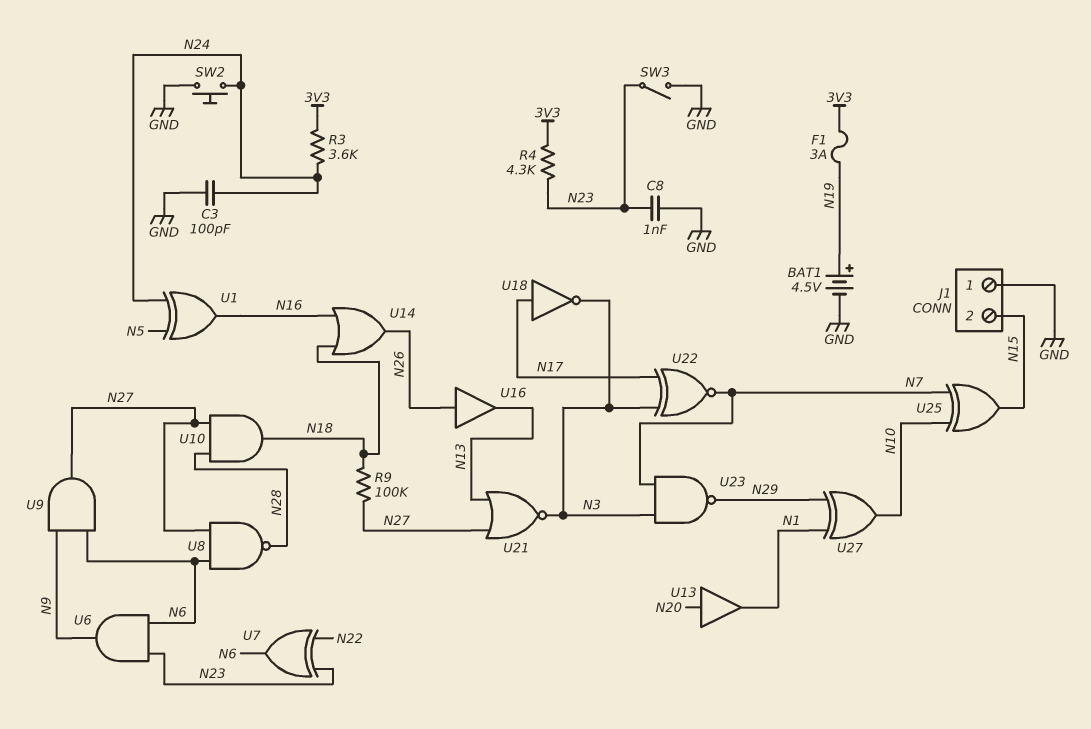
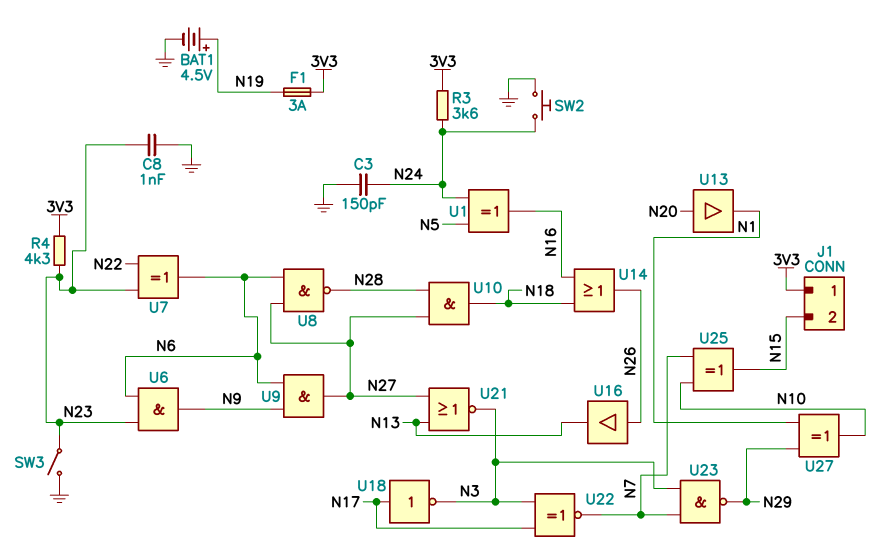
C3: 100pF (GND, N24) -> 150pF (GND, N24)
J1 pin 1: GND -> 3V3
R9: 100k (N18, N27) -> none

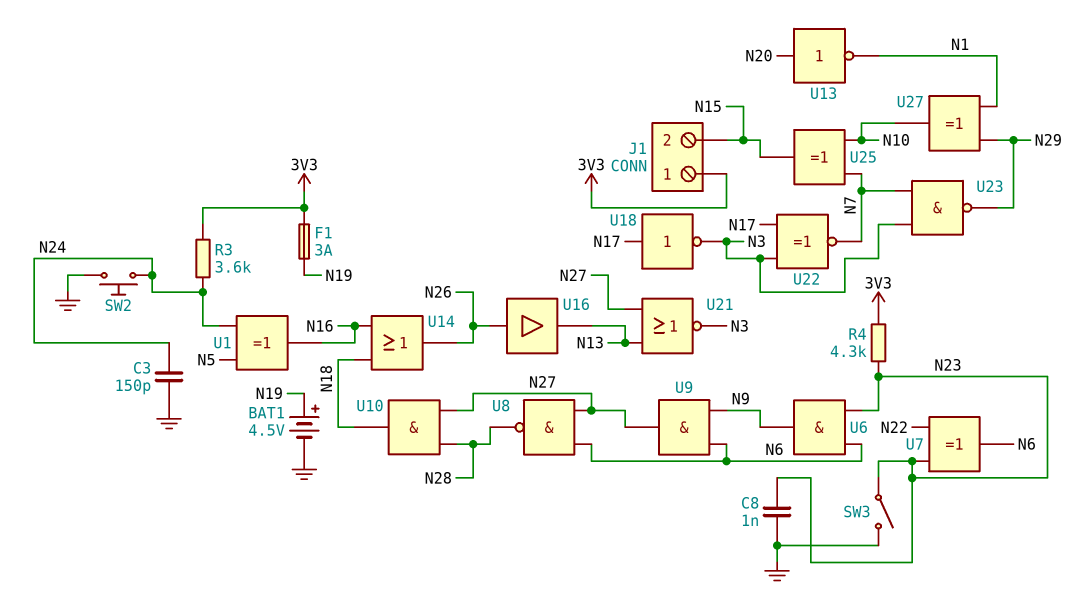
U13: buffer (in N20, out N1) -> NOT (in N20, out N1)

